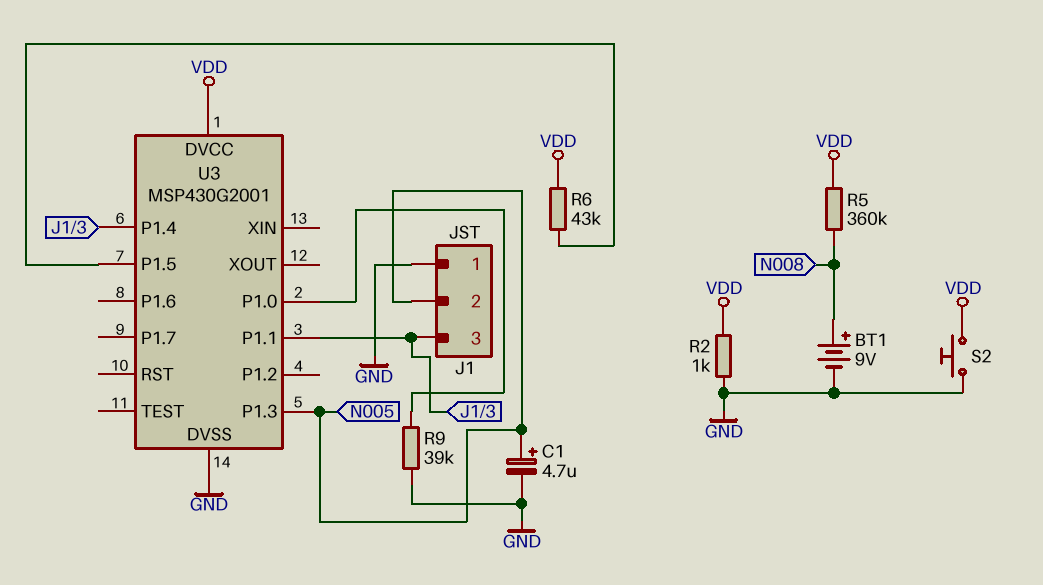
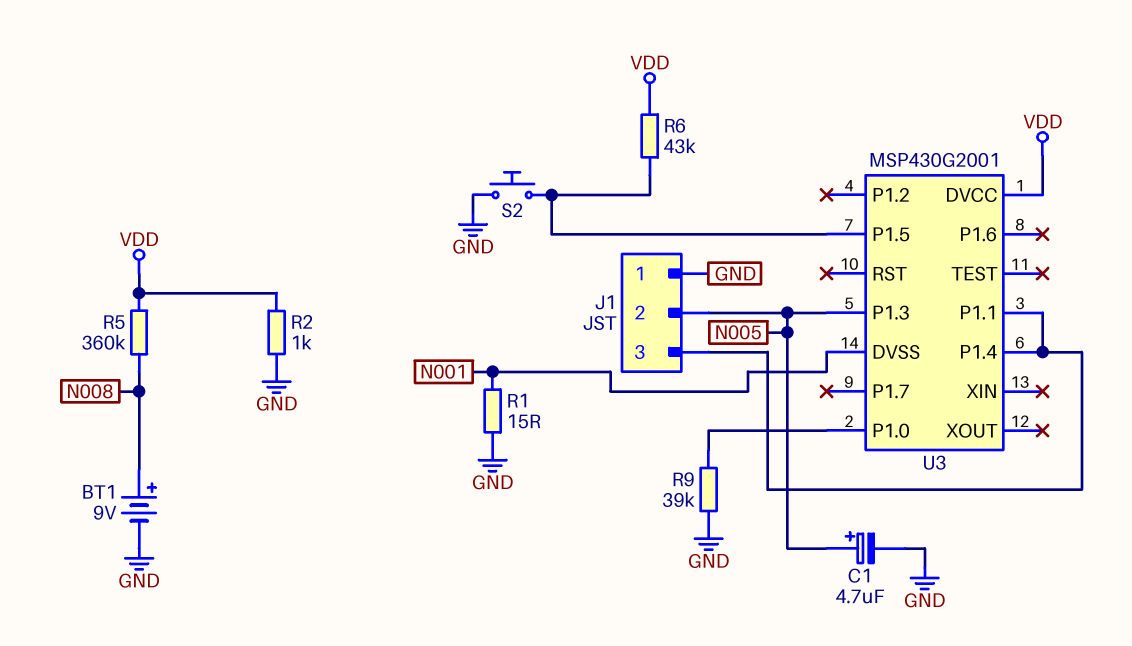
R1: none -> 15 (GND, N001)
S2: button (GND, VDD) -> button (GND, U3/P1.5)
U3 pin DVSS: GND -> N001

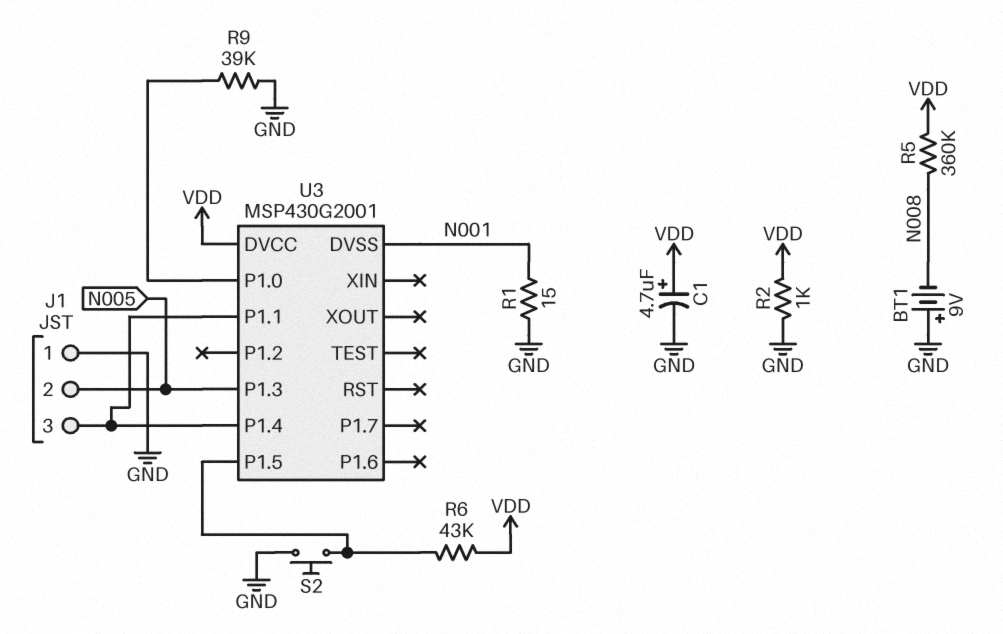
BT1: 9V (plus N008, minus GND) -> 9V (plus GND, minus N008)
C1: 4.7uF (plus N005, minus GND) -> 4.7uF (plus VDD, minus GND)

